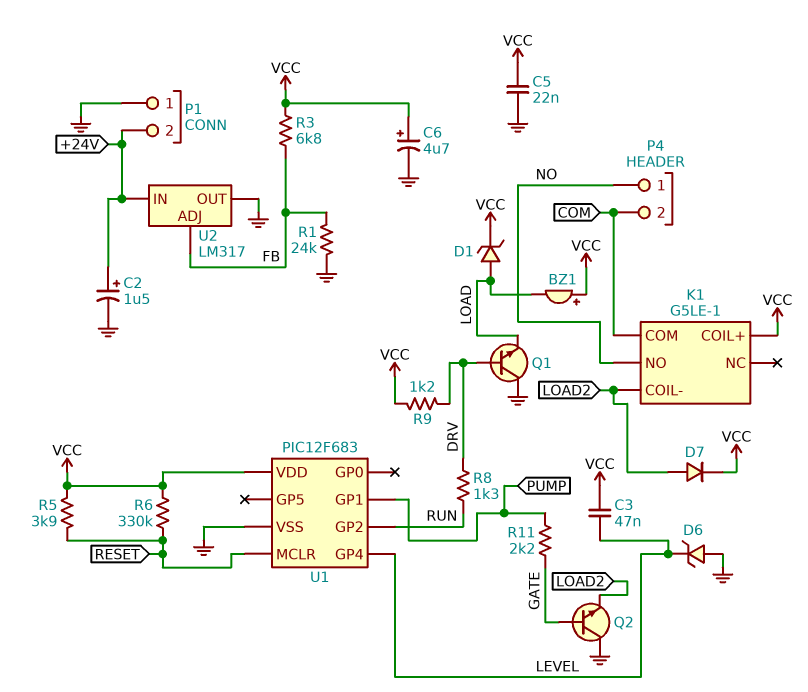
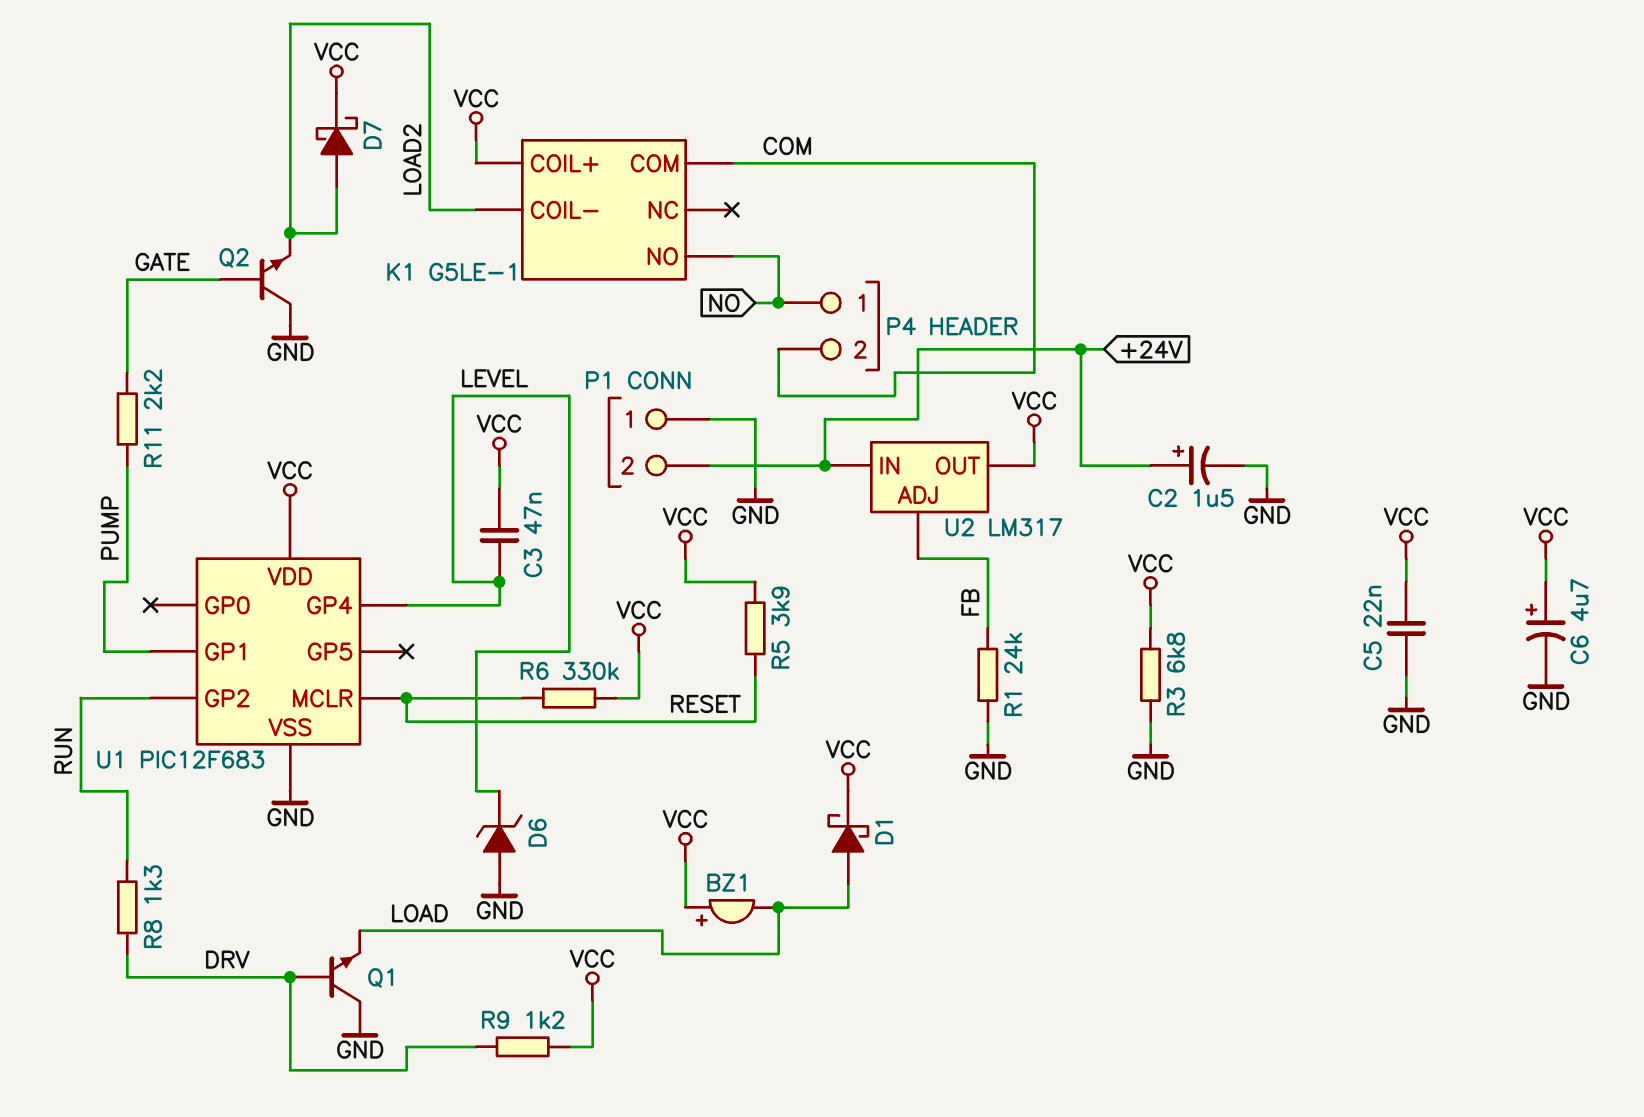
D1: zener (A LOAD, K VCC) -> schottky (A LOAD, K VCC)
D7: diode (A LOAD2, K VCC) -> schottky (A LOAD2, K VCC)
R3: 6.8k (FB, VCC) -> 6.8k (GND, VCC)
U2 pin OUT: GND -> VCC

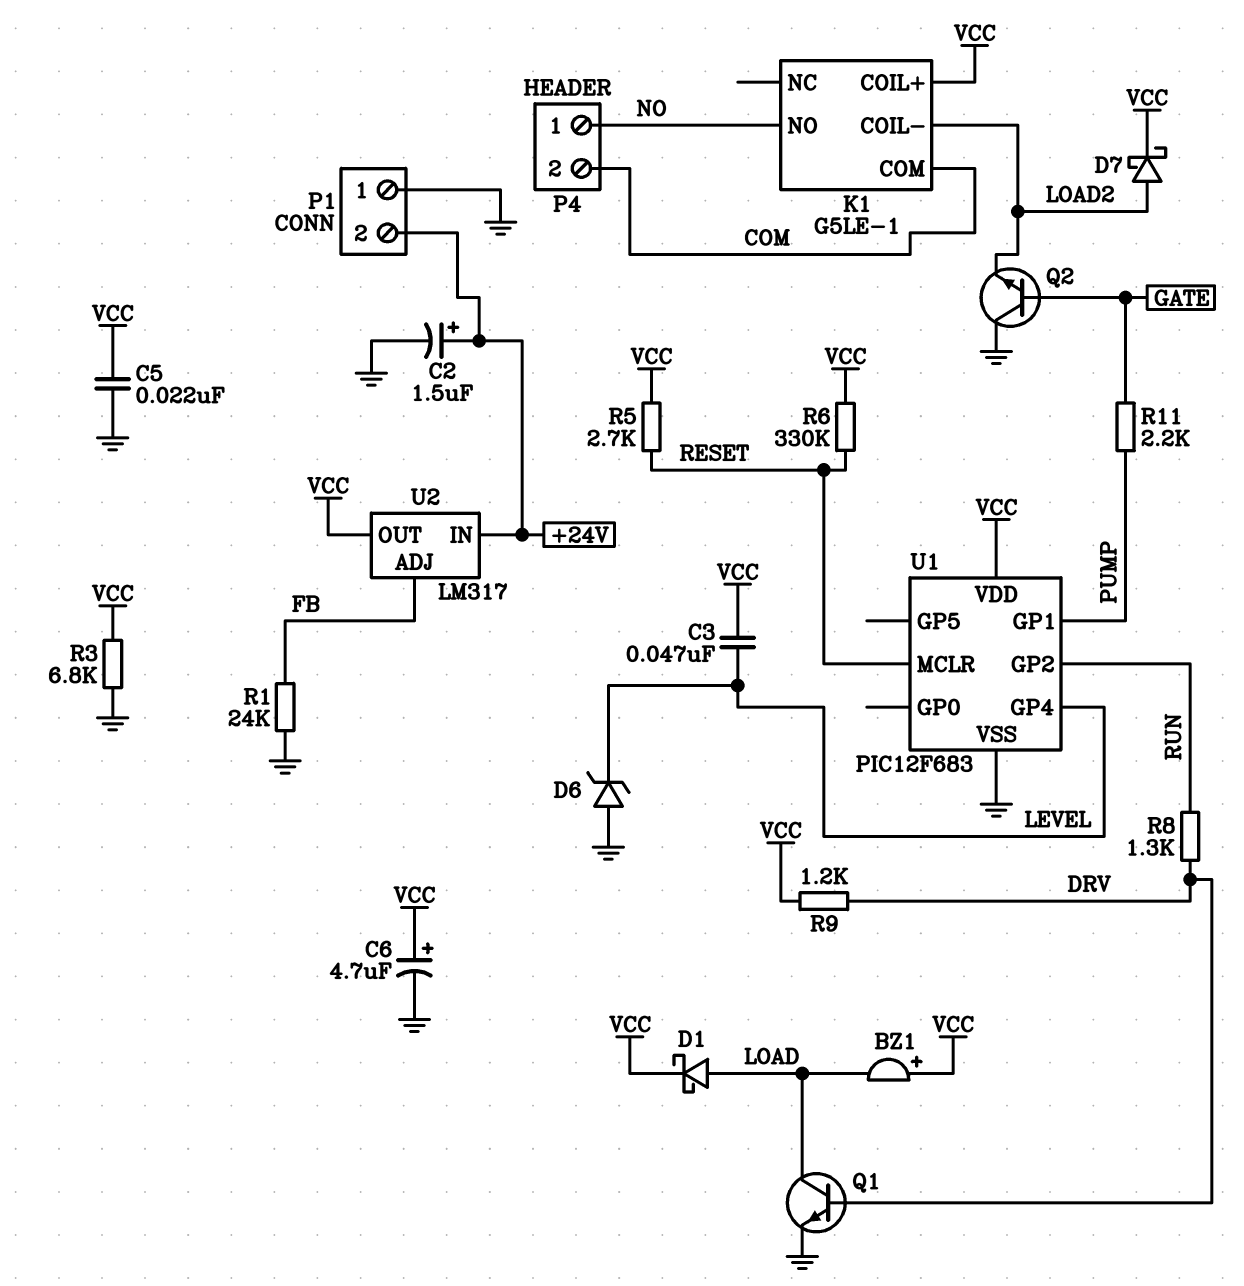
Q1: NPN (B DRV, C GND, E LOAD) -> NPN (B DRV, C LOAD, E GND)
R5: 3.9k (RESET, VCC) -> 2.7k (RESET, VCC)

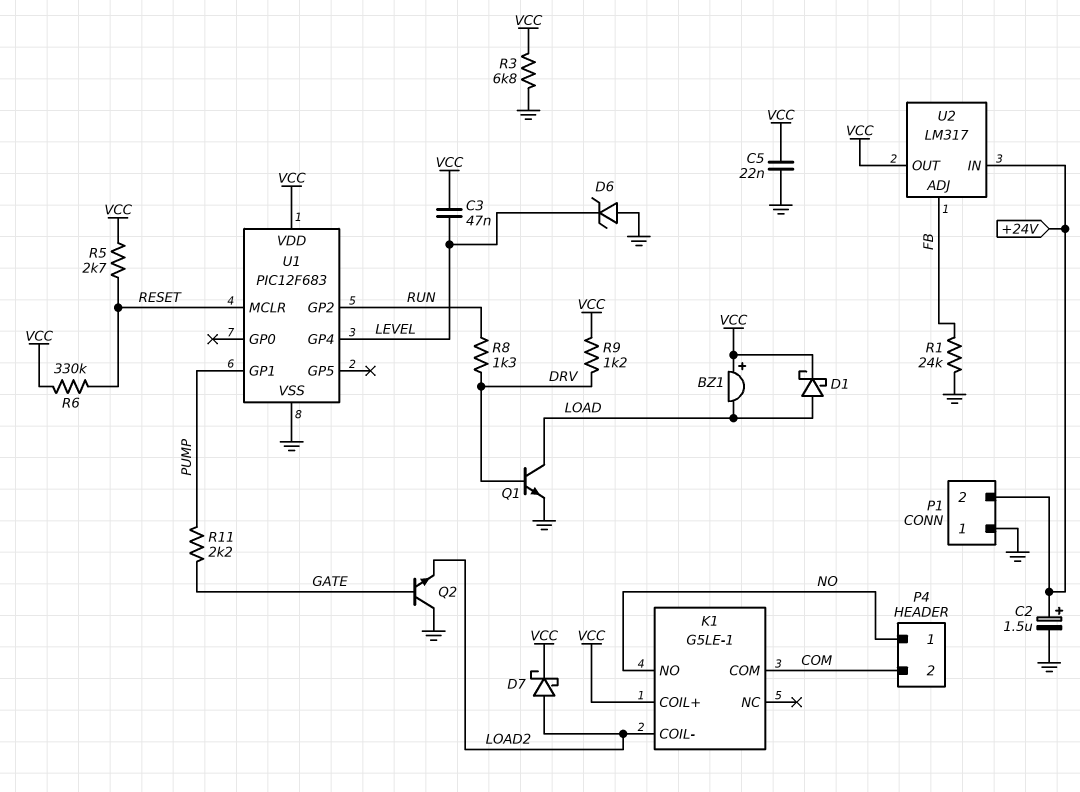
C6: 4.7uF (plus VCC, minus GND) -> none

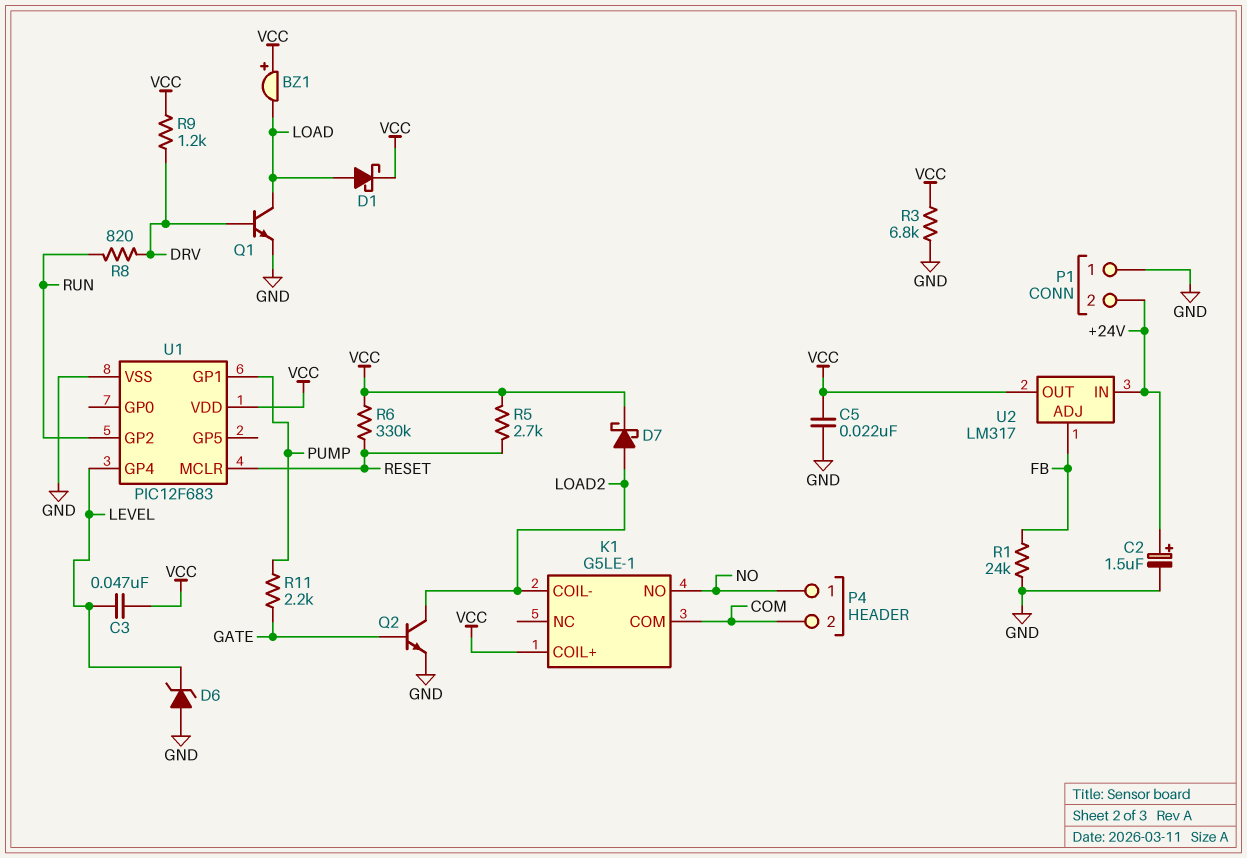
Q2: NPN (B GATE, C GND, E LOAD2) -> NPN (B GATE, C LOAD2, E GND)
R8: 1.3k (DRV, RUN) -> 820 (DRV, RUN)

